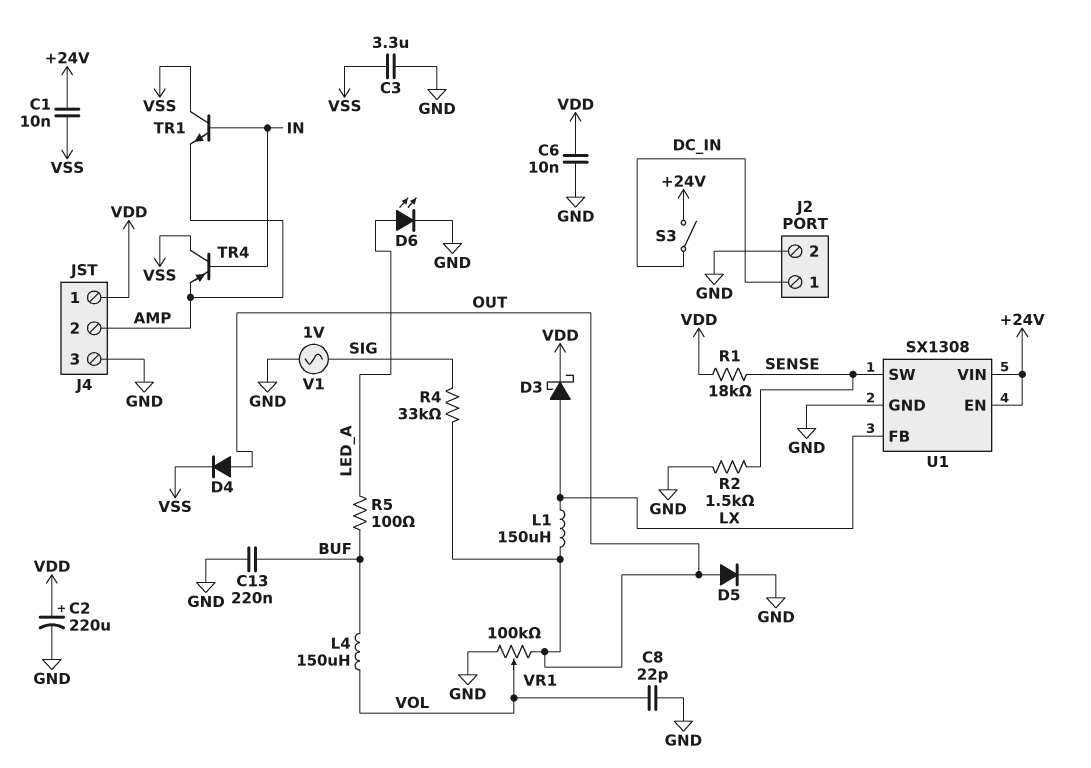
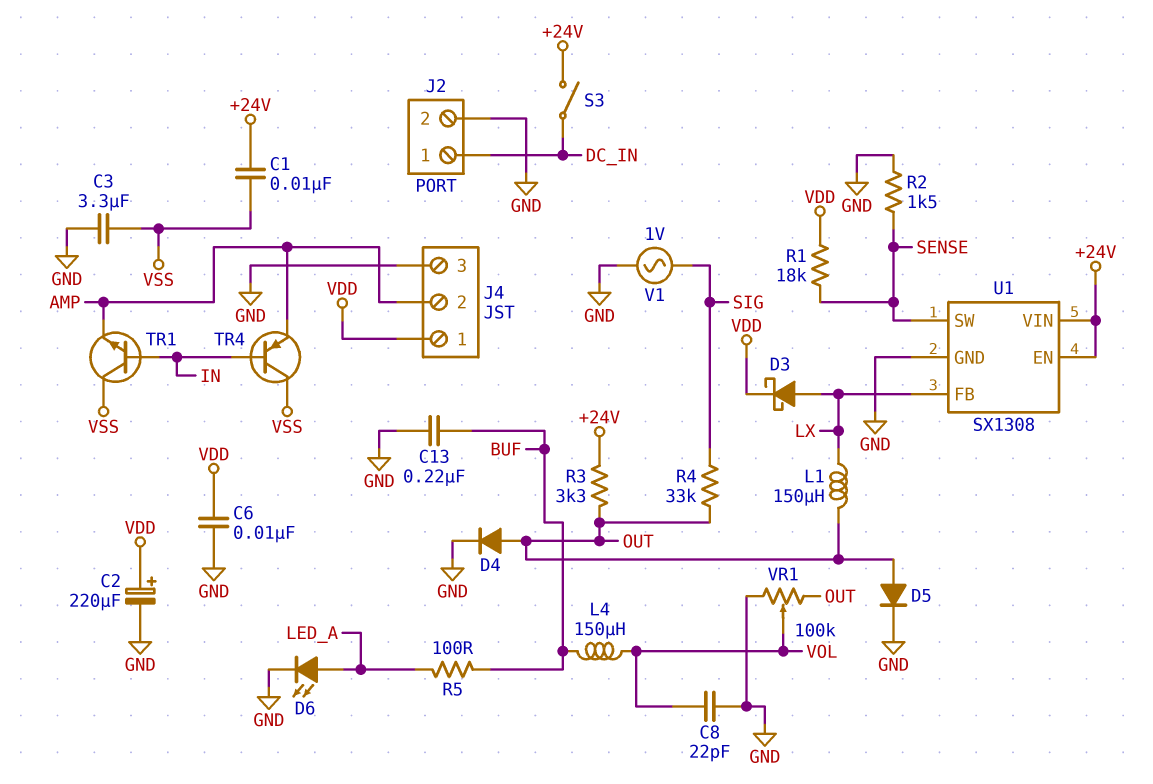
D4: diode (A OUT, K VSS) -> diode (A OUT, K GND)
R3: none -> 3.3k (+24V, OUT)

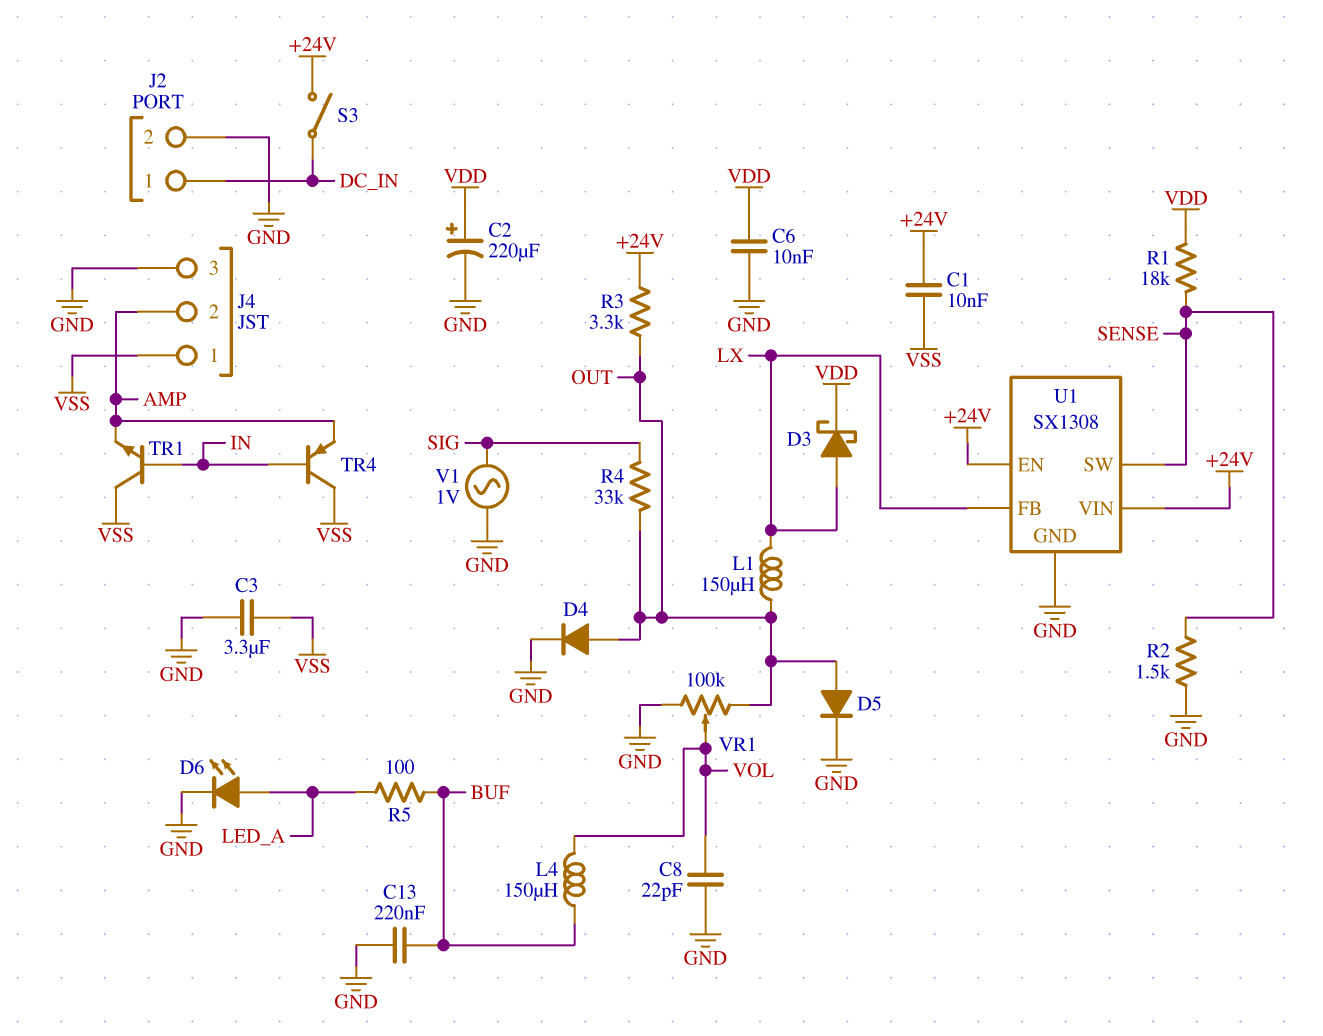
J4 pin 1: VDD -> VSS

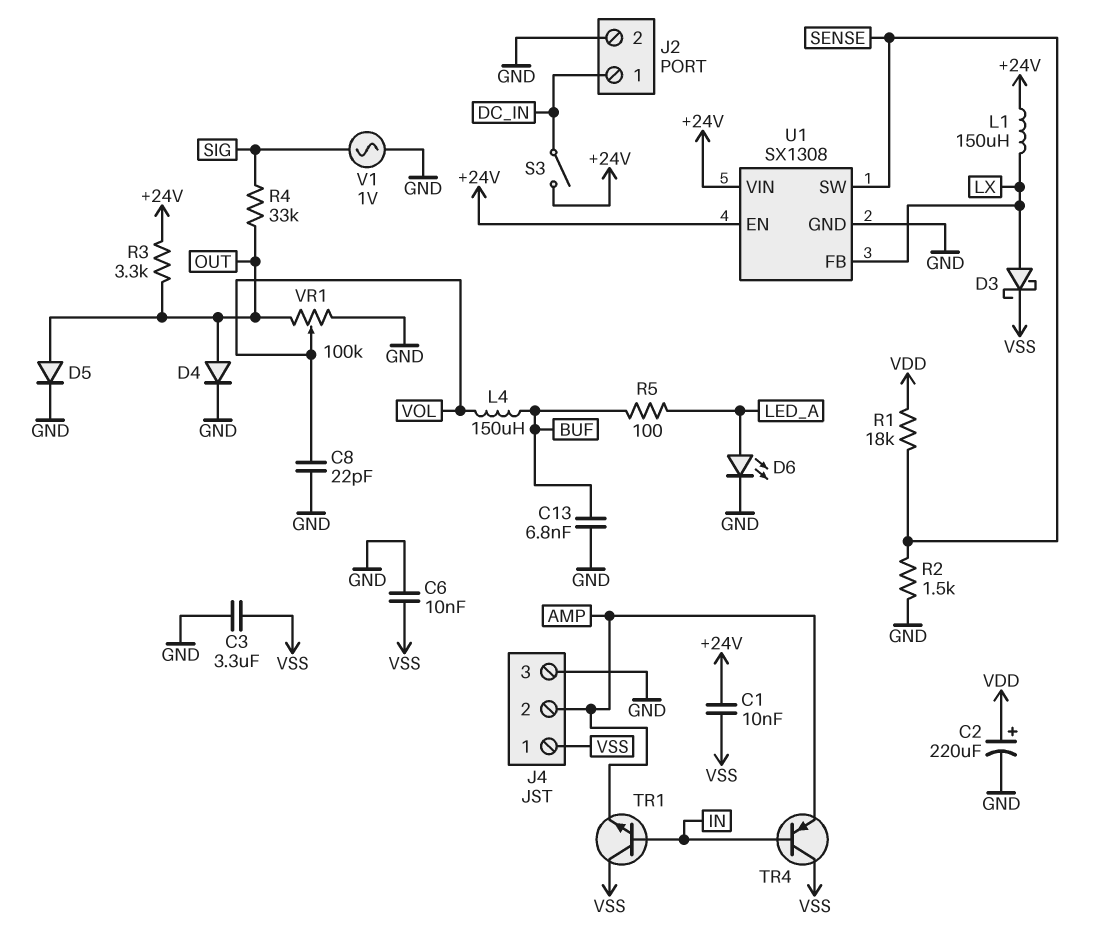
C6: 10nF (GND, VDD) -> 10nF (GND, VSS)
C13: 220nF (BUF, GND) -> 6.8nF (BUF, GND)
D3: schottky (A LX, K VDD) -> schottky (A LX, K VSS)
L1: 150uH (LX, OUT) -> 150uH (+24V, LX)

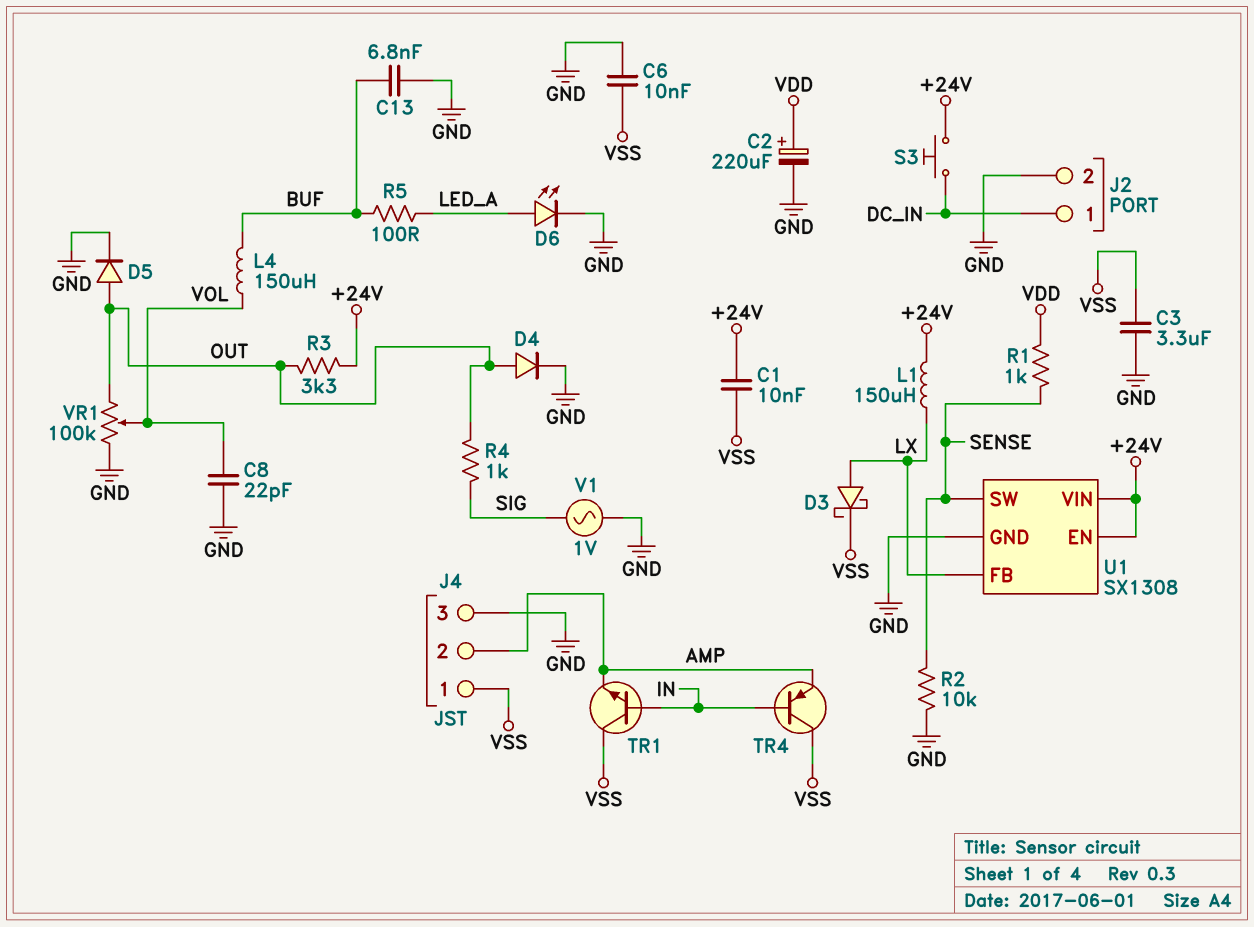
R1: 18k (SENSE, VDD) -> 1k (SENSE, VDD)
R2: 1.5k (GND, SENSE) -> 10k (GND, SENSE)
R4: 33k (OUT, SIG) -> 1k (OUT, SIG)
S3: switch (+24V, DC_IN) -> button (+24V, DC_IN)

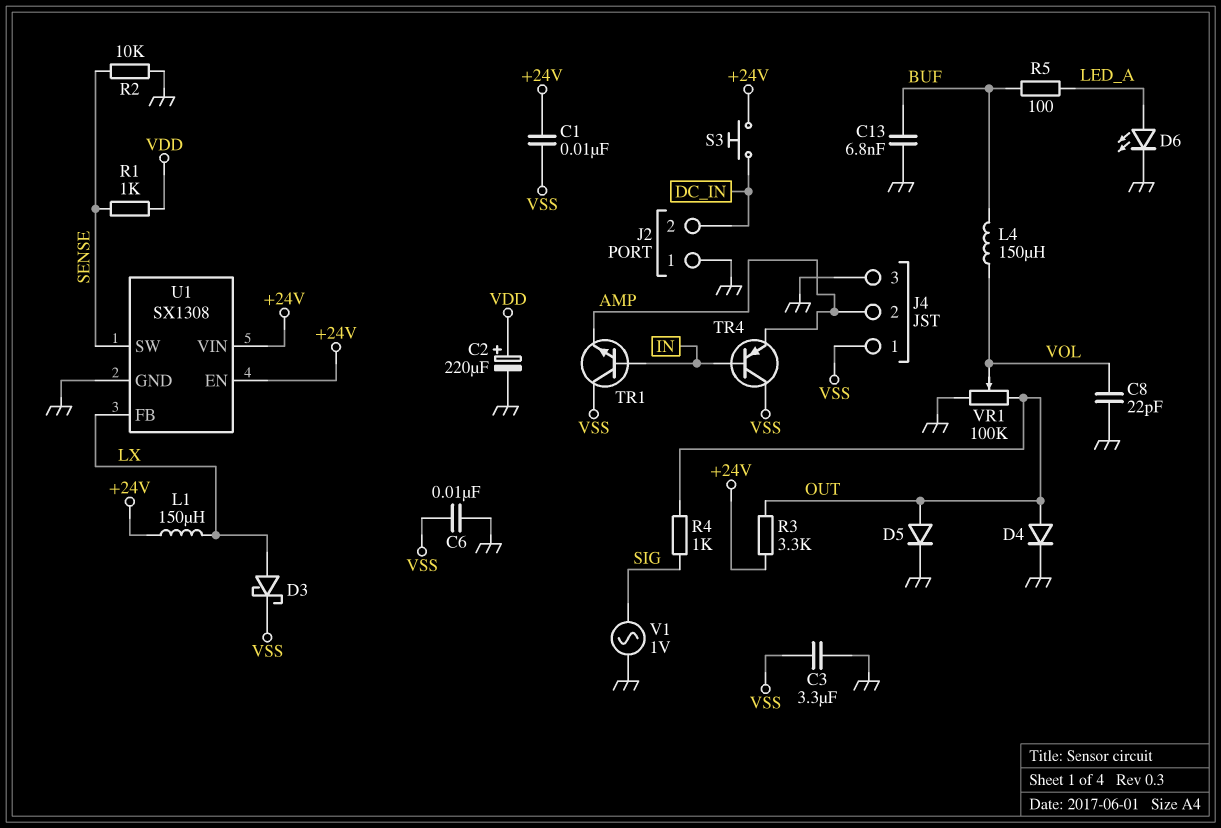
J2 pin 1: DC_IN -> GND
J2 pin 2: GND -> DC_IN

